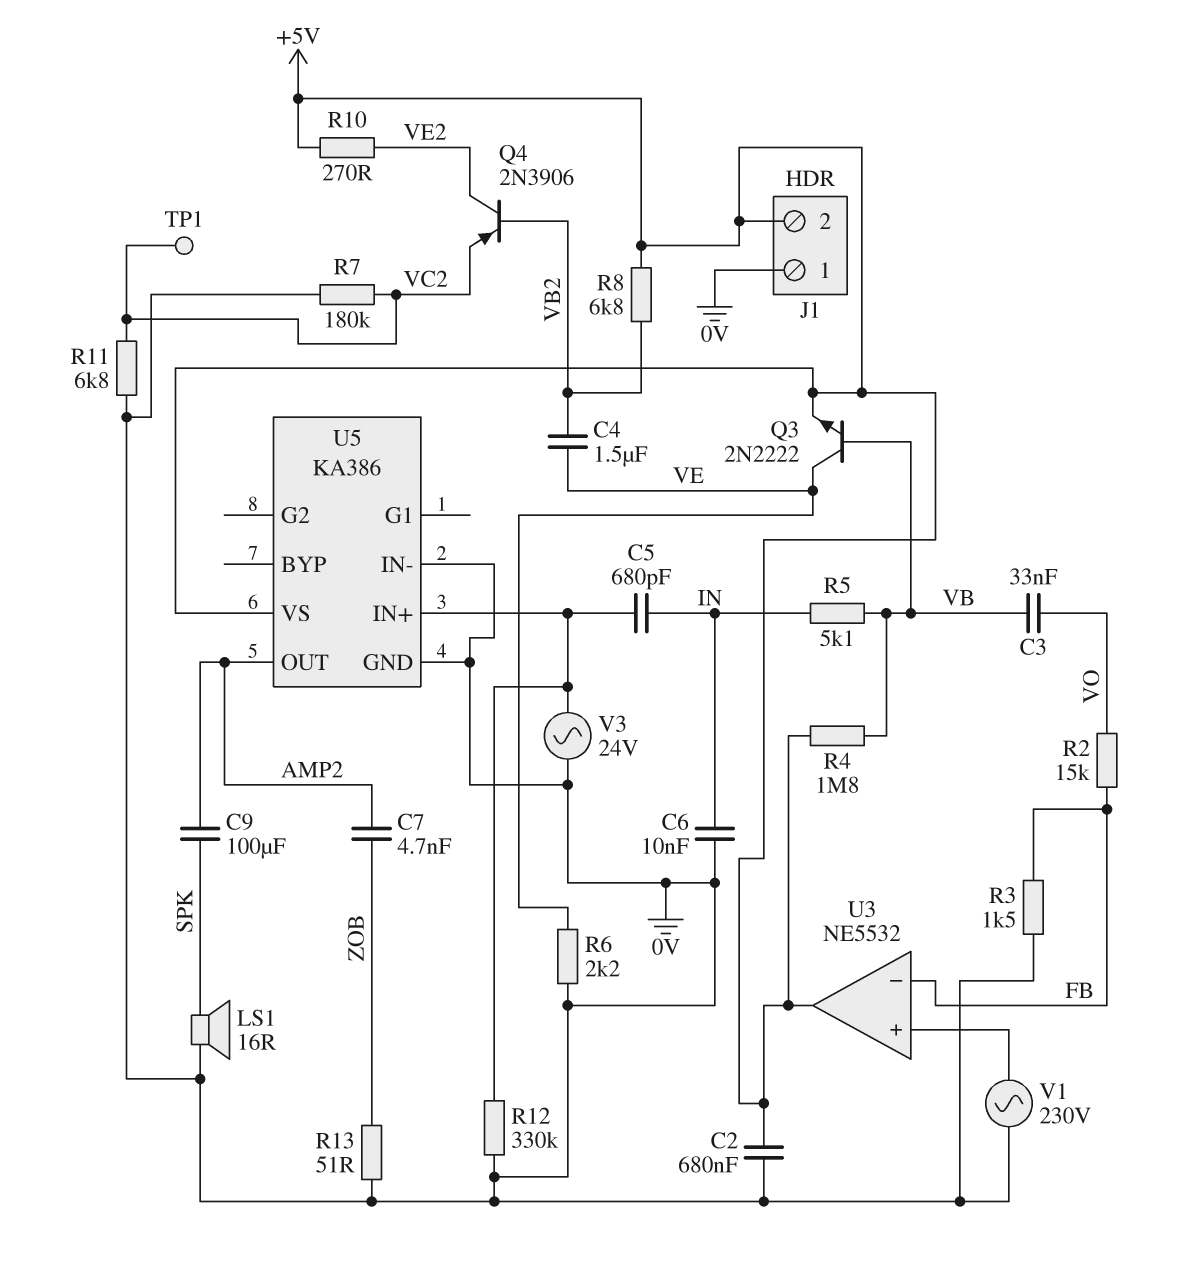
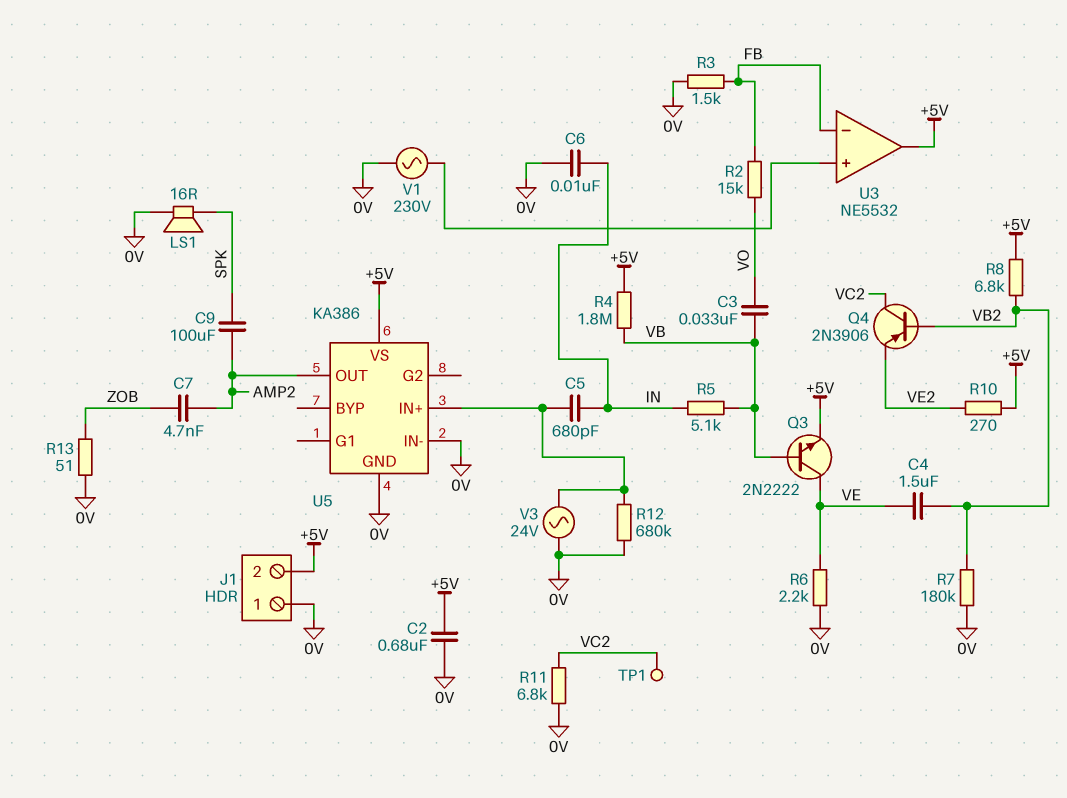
Q4: PNP 2N3906 (B VB2, C VE2, E VC2) -> PNP 2N3906 (B VB2, C VC2, E VE2)
R7: 180k (0V, VC2) -> 180k (0V, VB2)
R12: 330k (0V, U5/IN+) -> 680k (0V, U5/IN+)

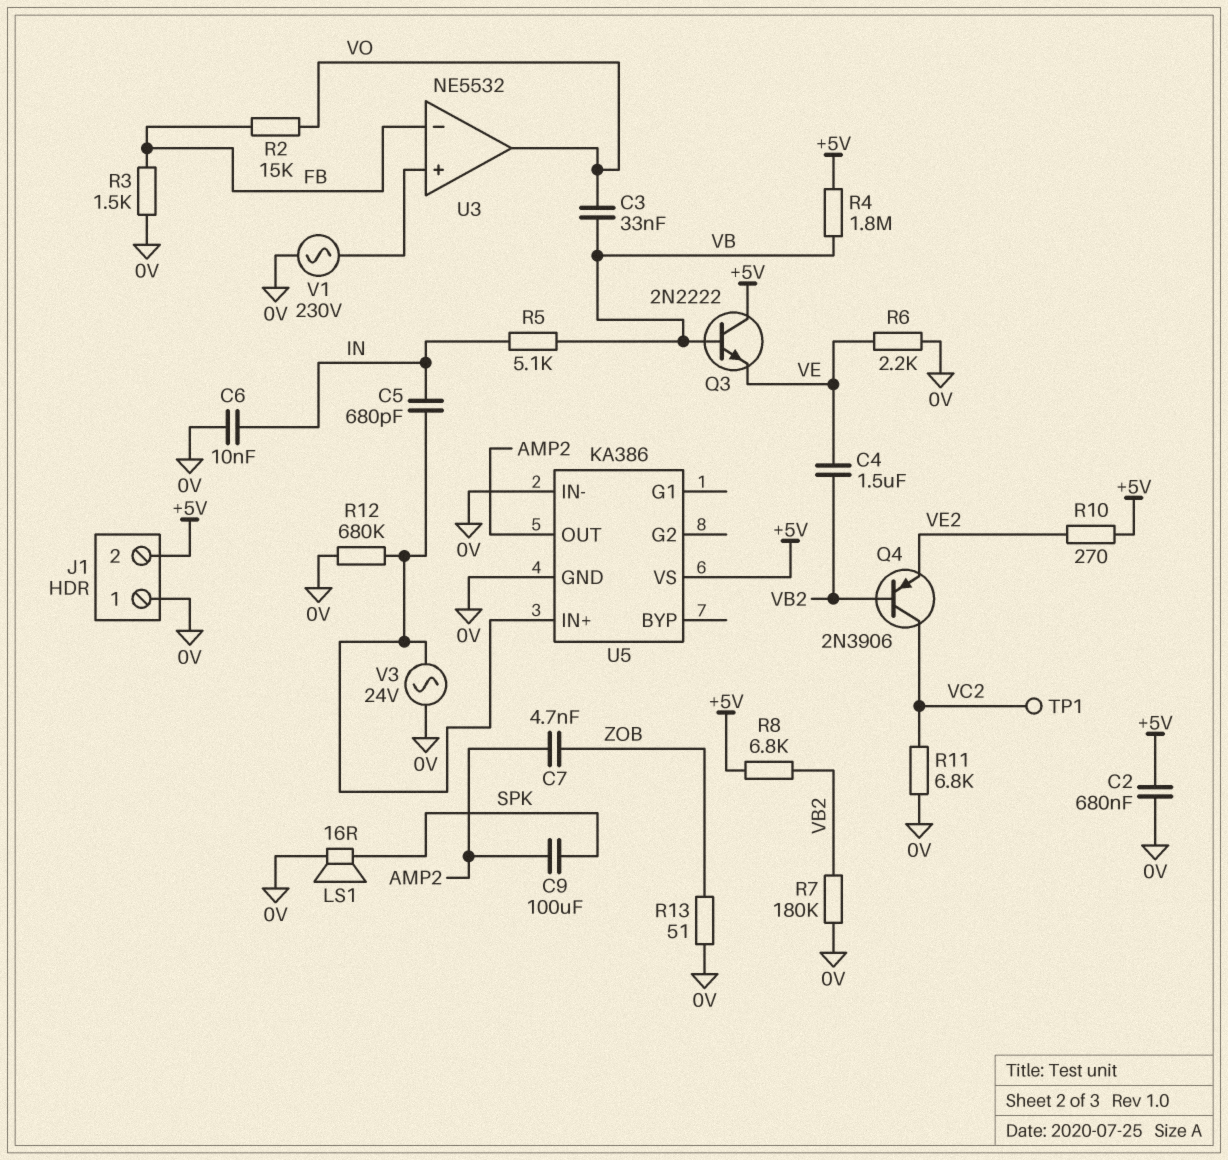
Q3: NPN 2N2222 (B VB, C VE, E +5V) -> NPN 2N2222 (B VB, C +5V, E VE)
U3 pin out: +5V -> VO

